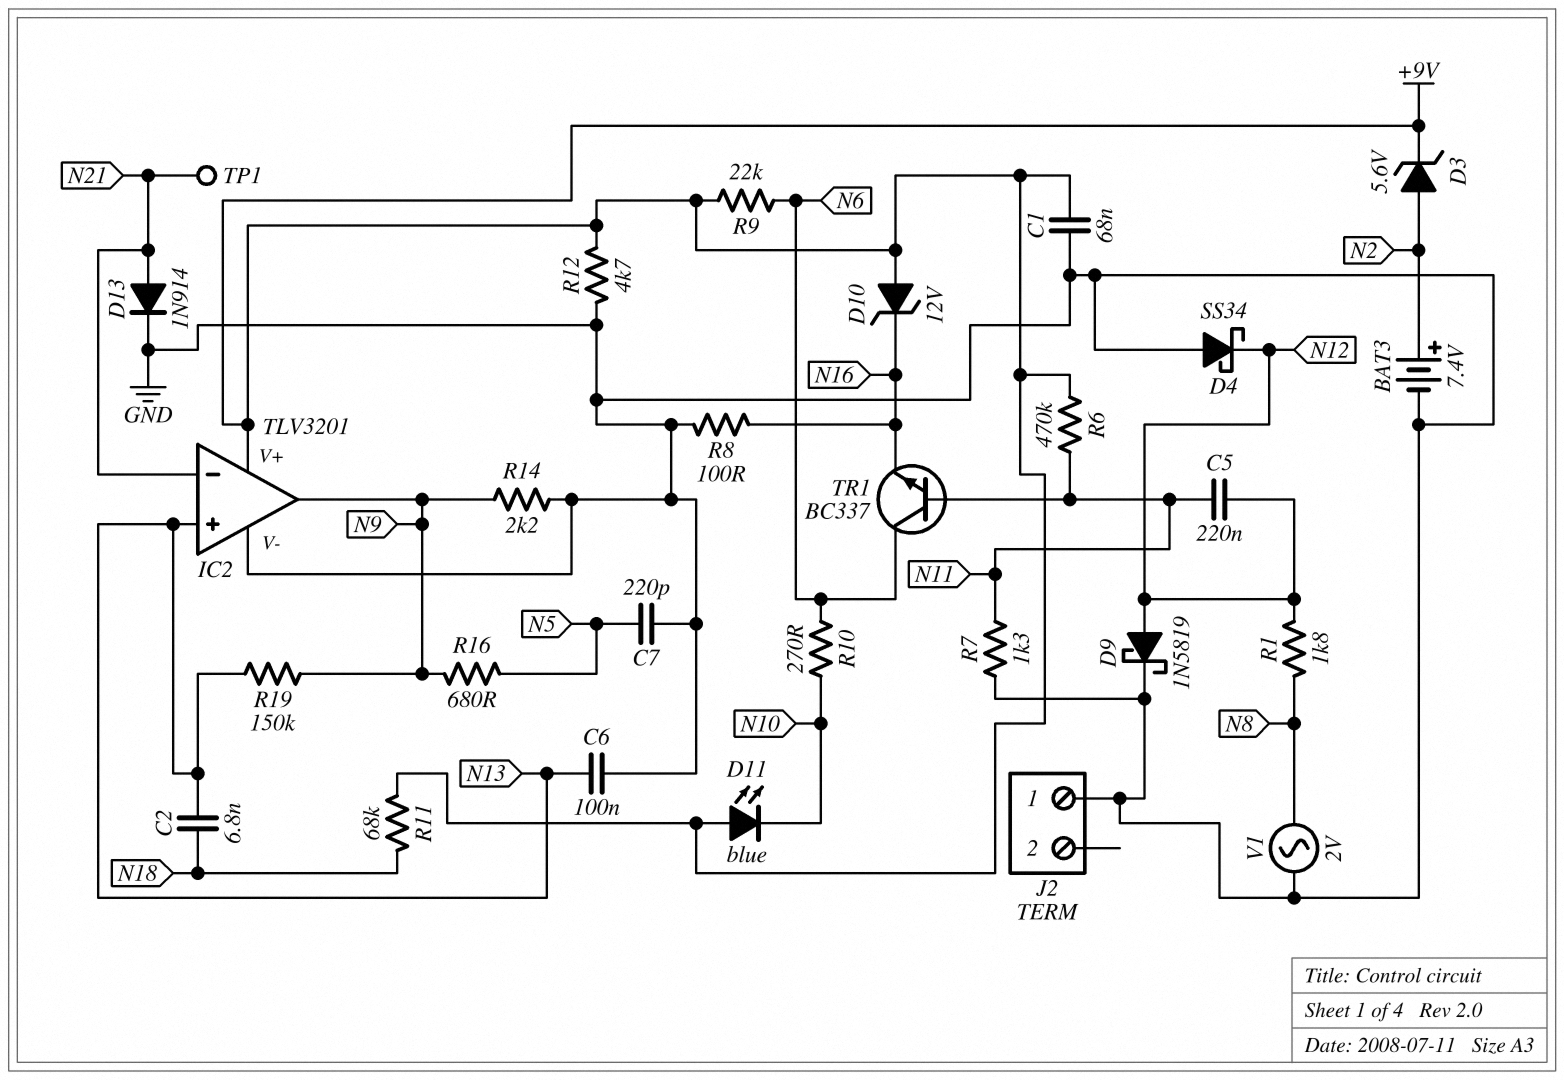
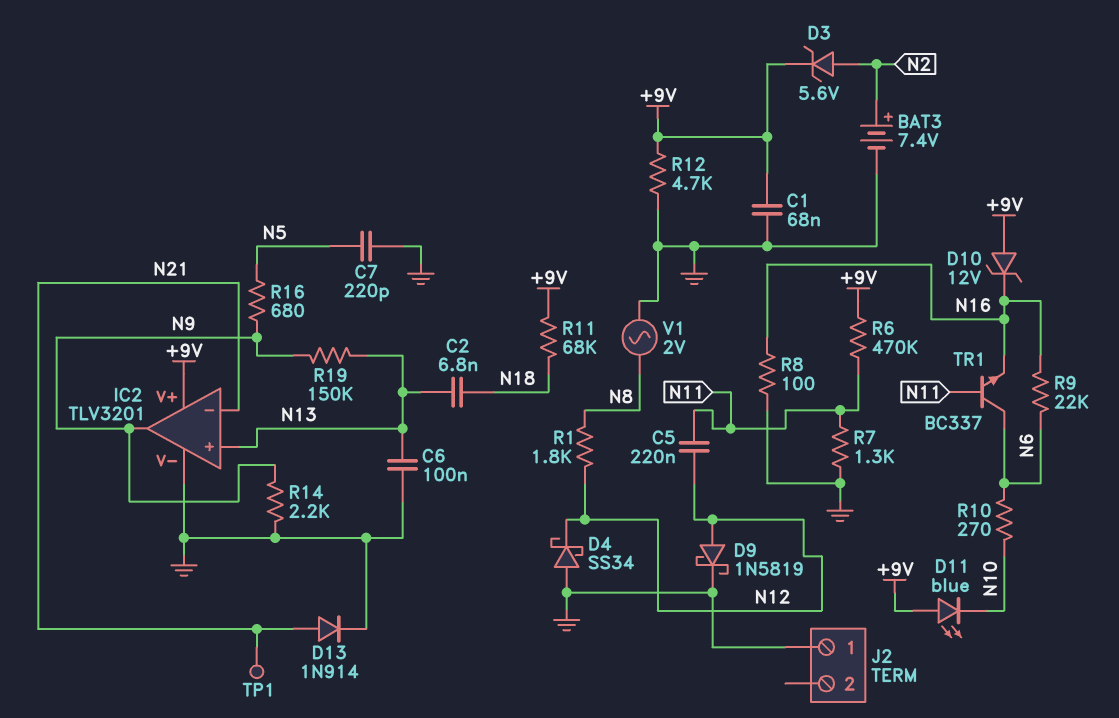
R9: 22k (+9V, N6) -> 22k (N6, N16)

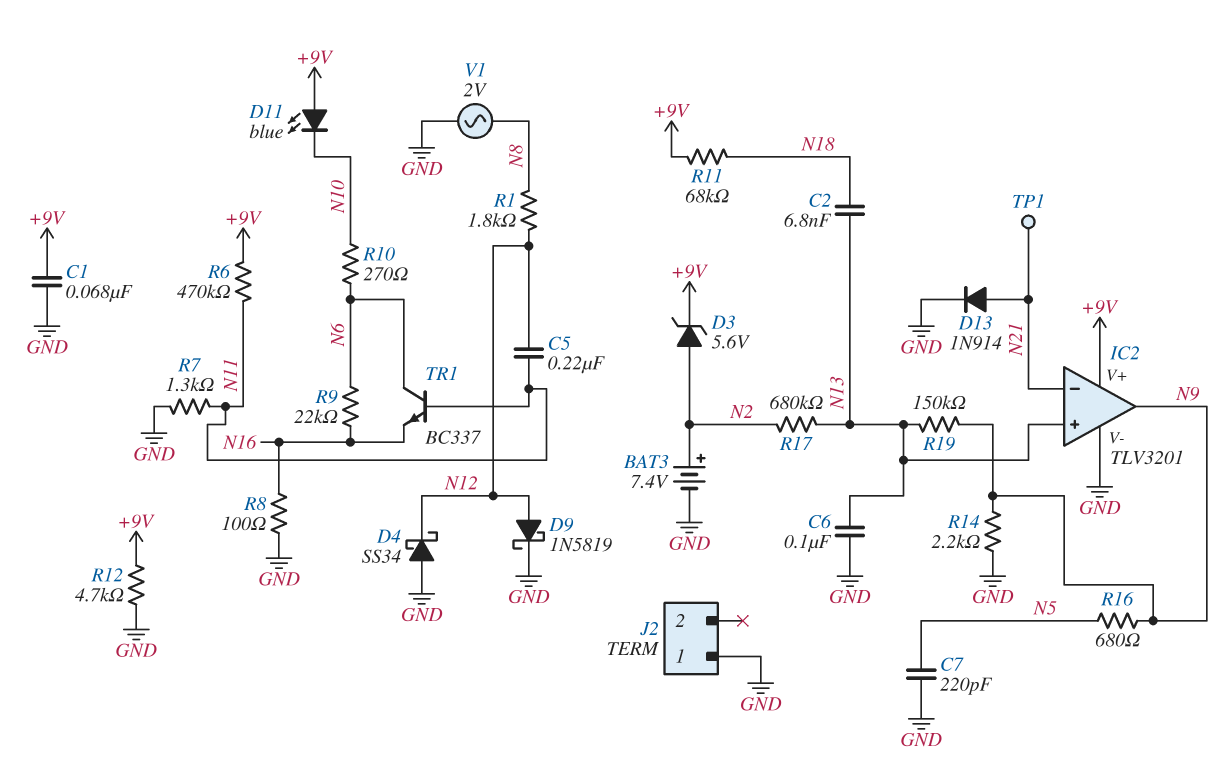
D10: zener 12V (A +9V, K N16) -> none
R17: none -> 680k (N2, N13)

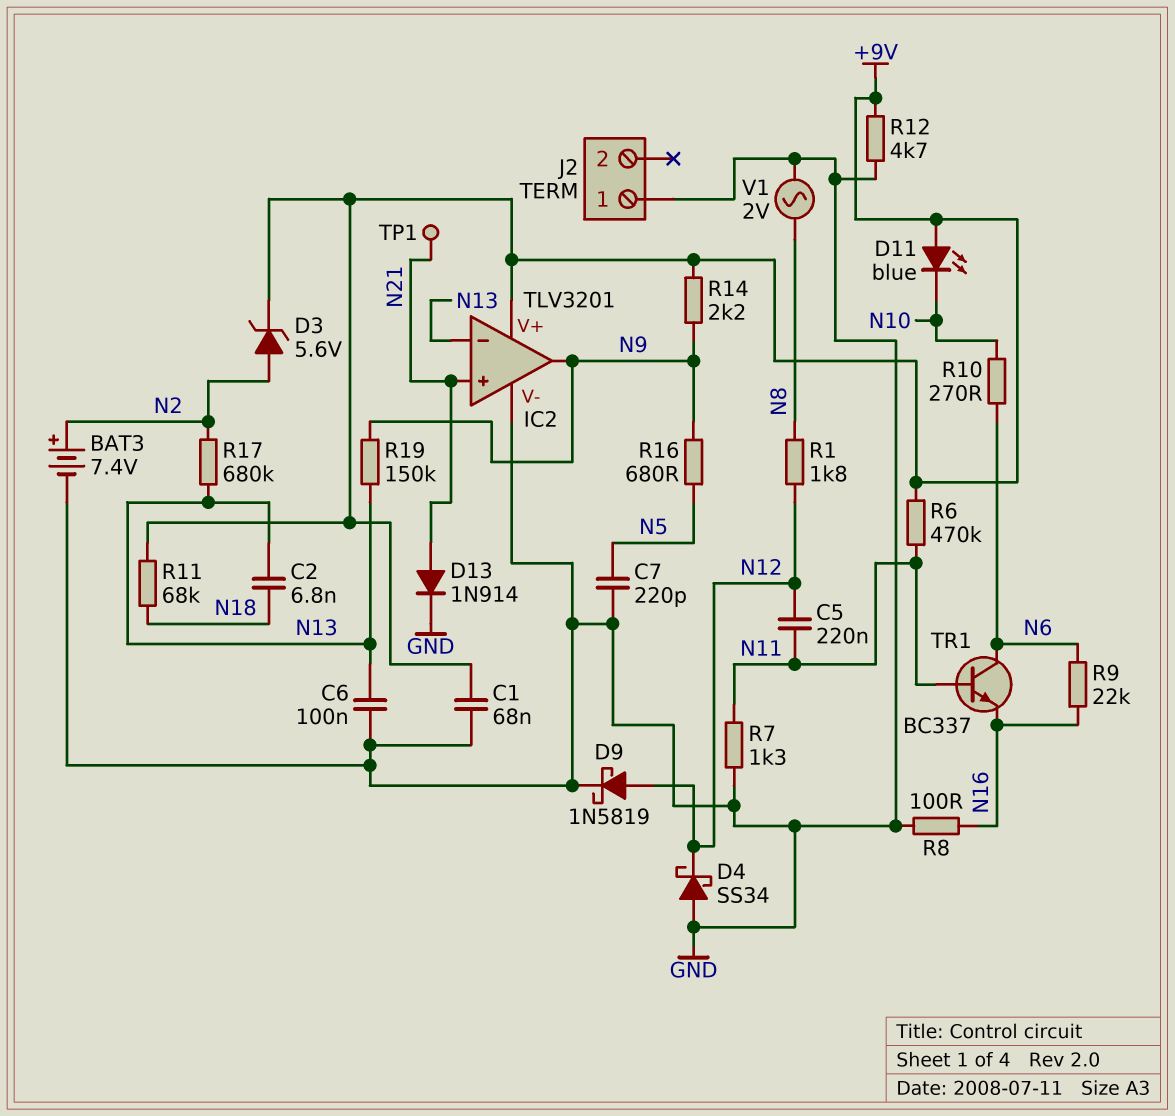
IC2 pin in+: N13 -> N21
IC2 pin in-: N21 -> N13
R14: 2.2k (GND, N9) -> 2.2k (+9V, N9)

